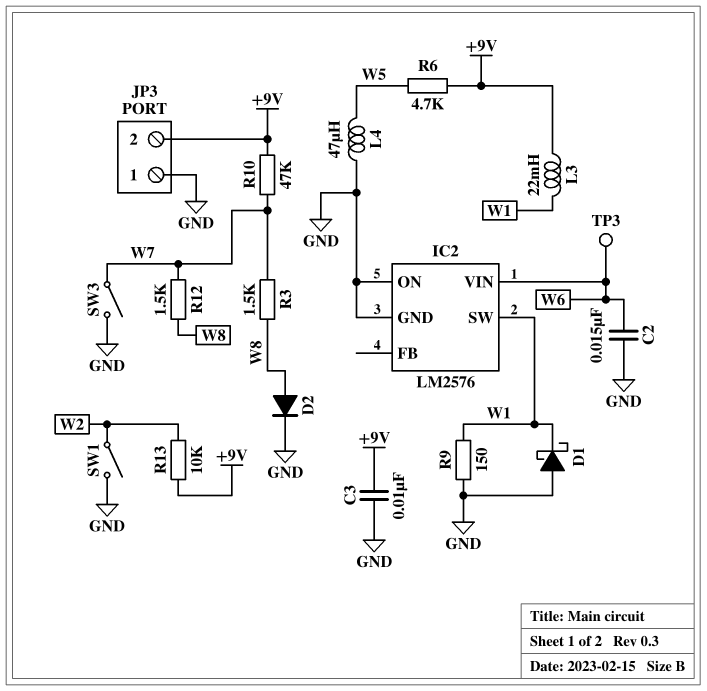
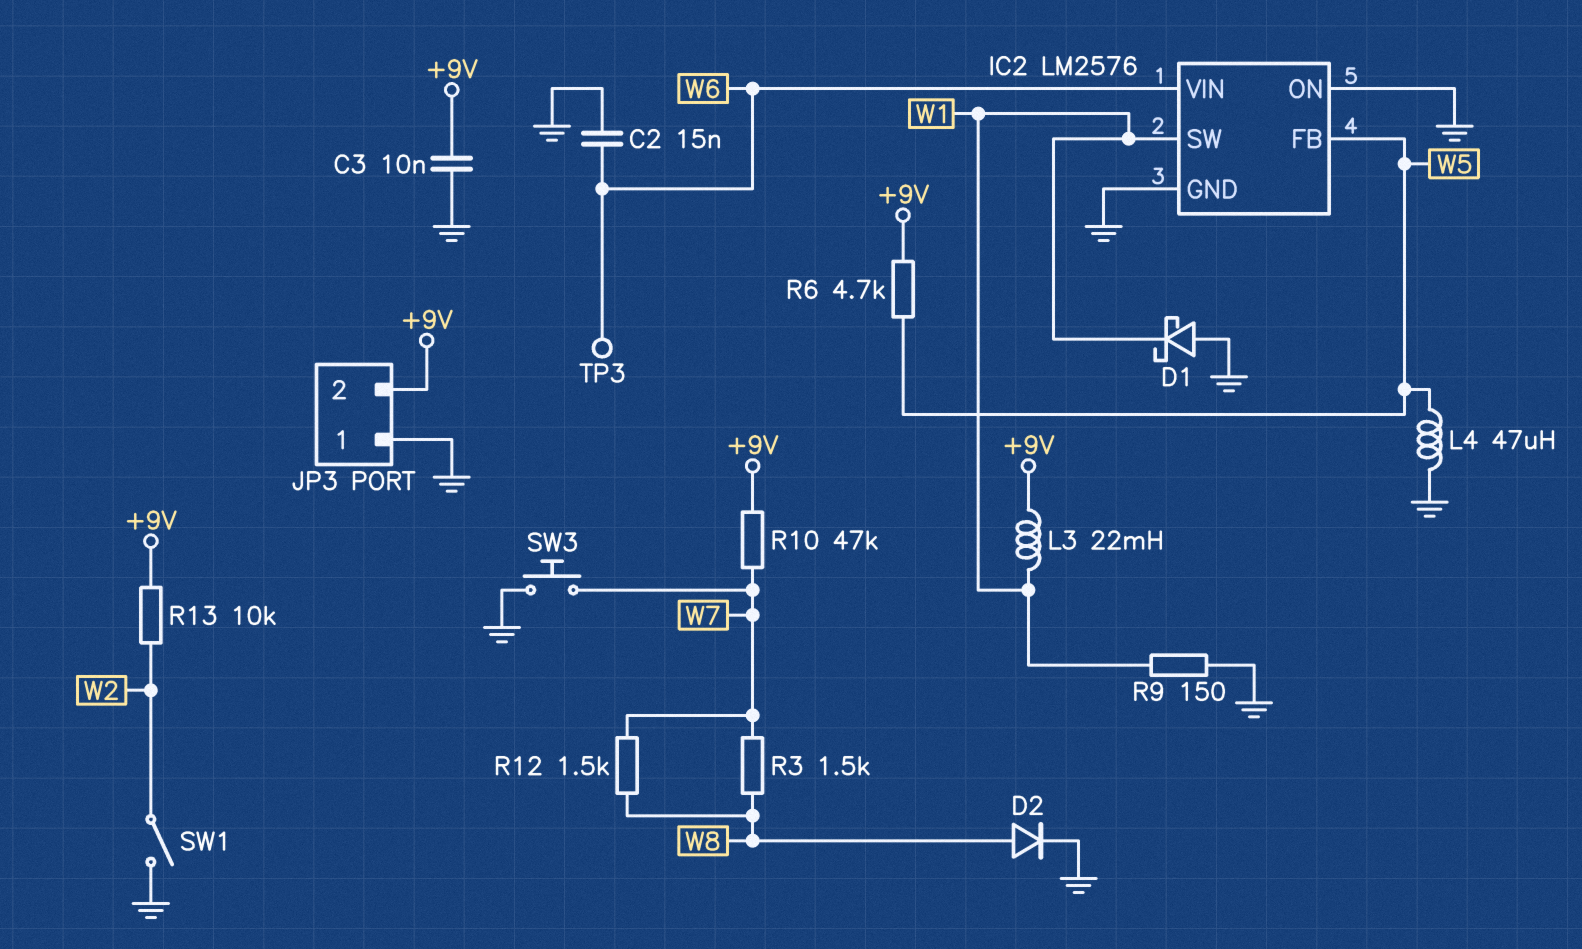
IC2 pin FB: none -> W5
SW3: switch (GND, W7) -> button (GND, W7)

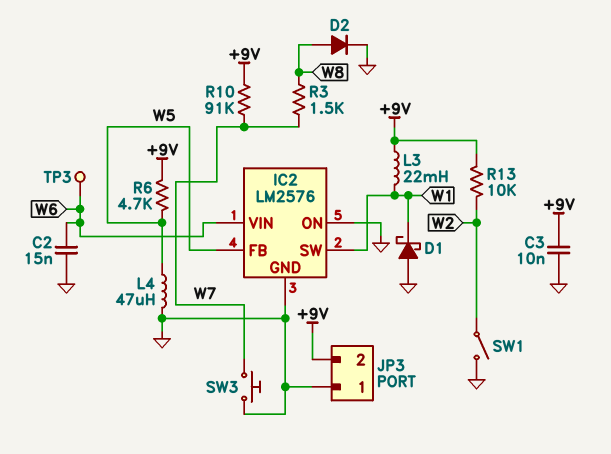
R9: 150 (GND, W1) -> none
R10: 47k (+9V, W7) -> 91k (+9V, W7)
R12: 1.5k (W7, W8) -> none

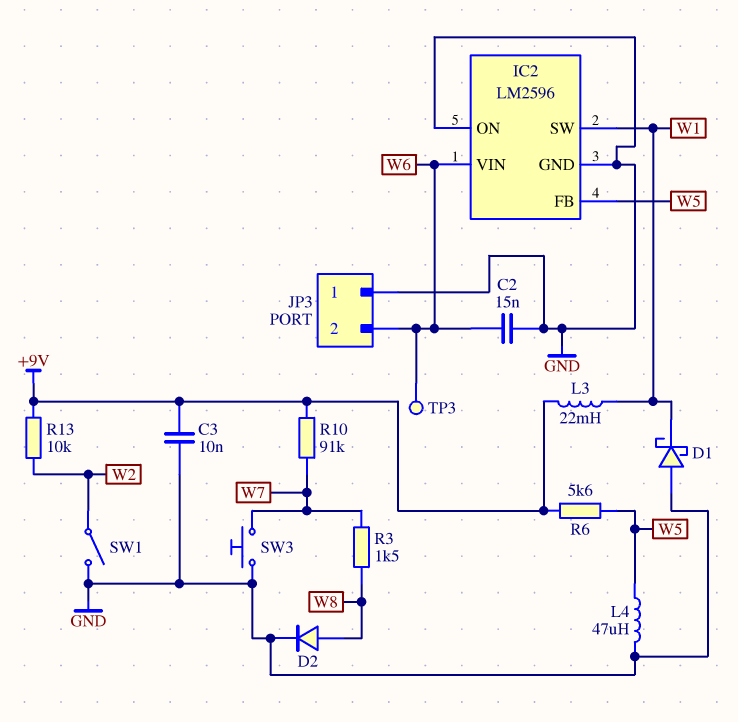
IC2: LM2576 -> LM2596
JP3 pin 2: +9V -> W6
R6: 4.7k (+9V, W5) -> 5.6k (+9V, W5)

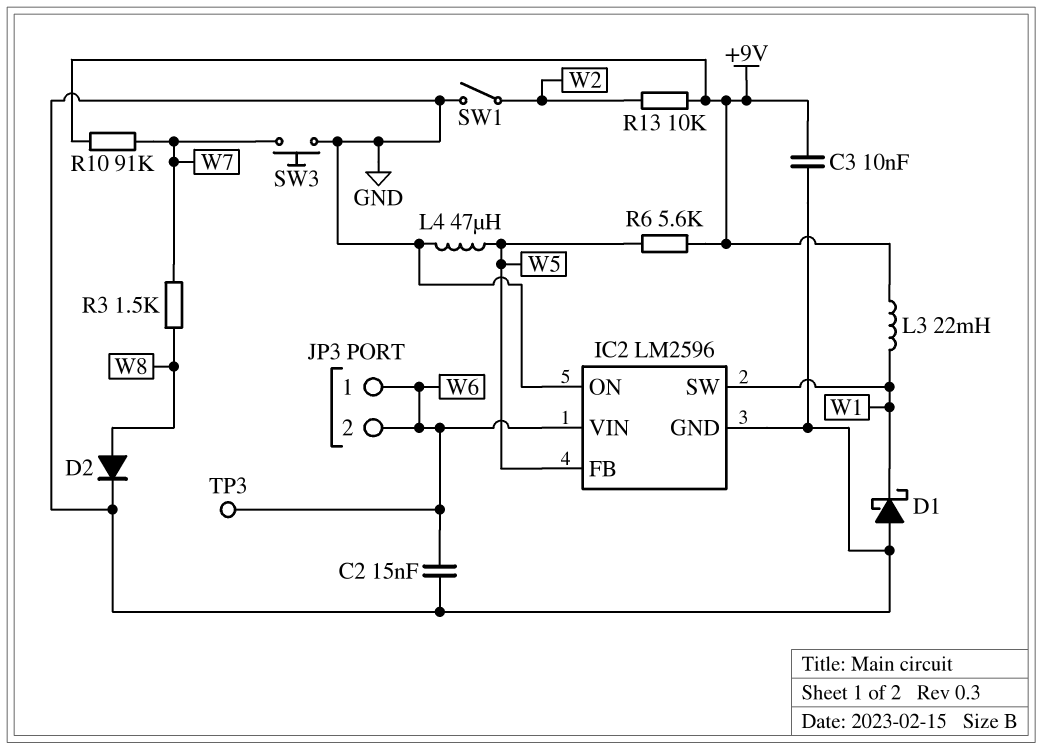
JP3 pin 1: GND -> W6

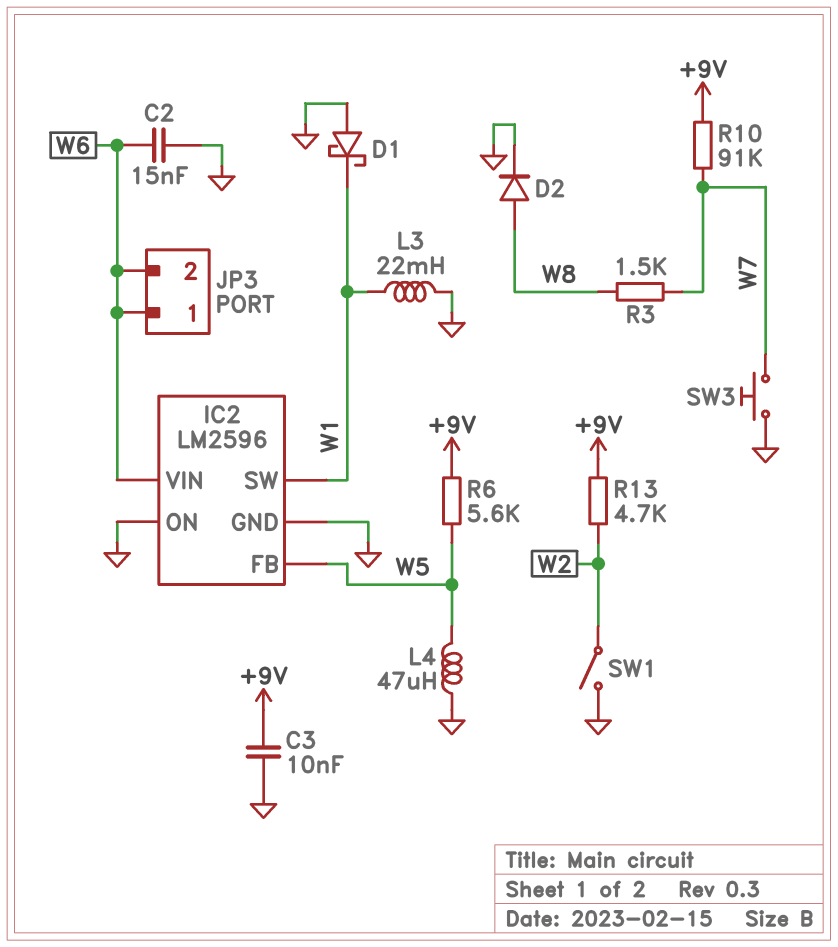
L3: 22mH (+9V, W1) -> 22mH (GND, W1)
R13: 10k (+9V, W2) -> 4.7k (+9V, W2)
TP3: test point (W6) -> none

